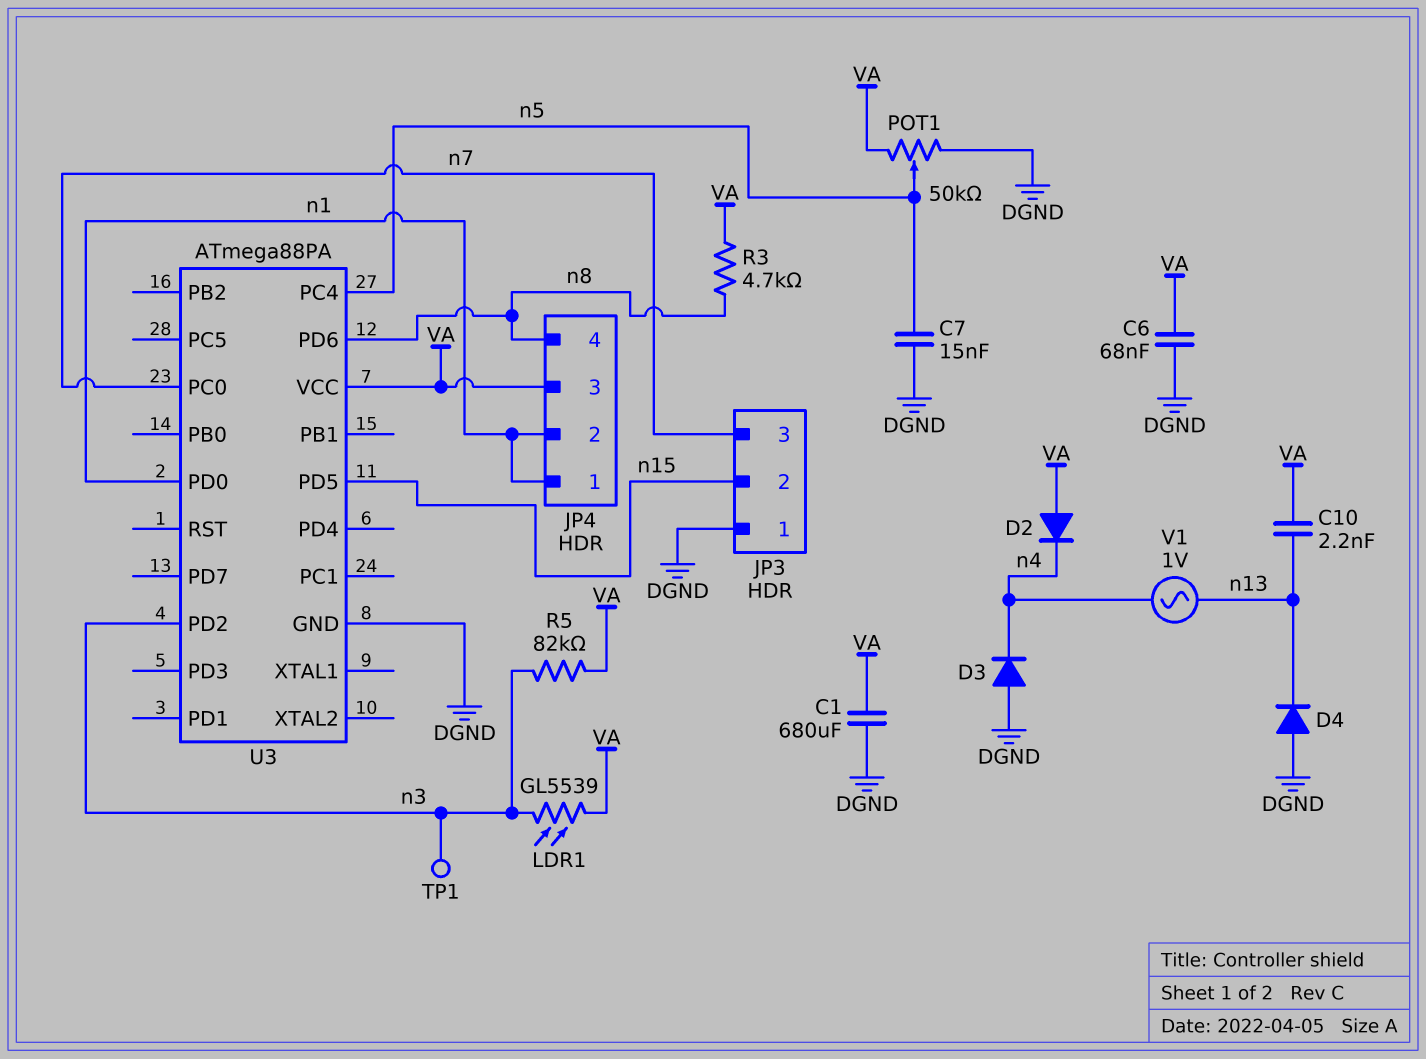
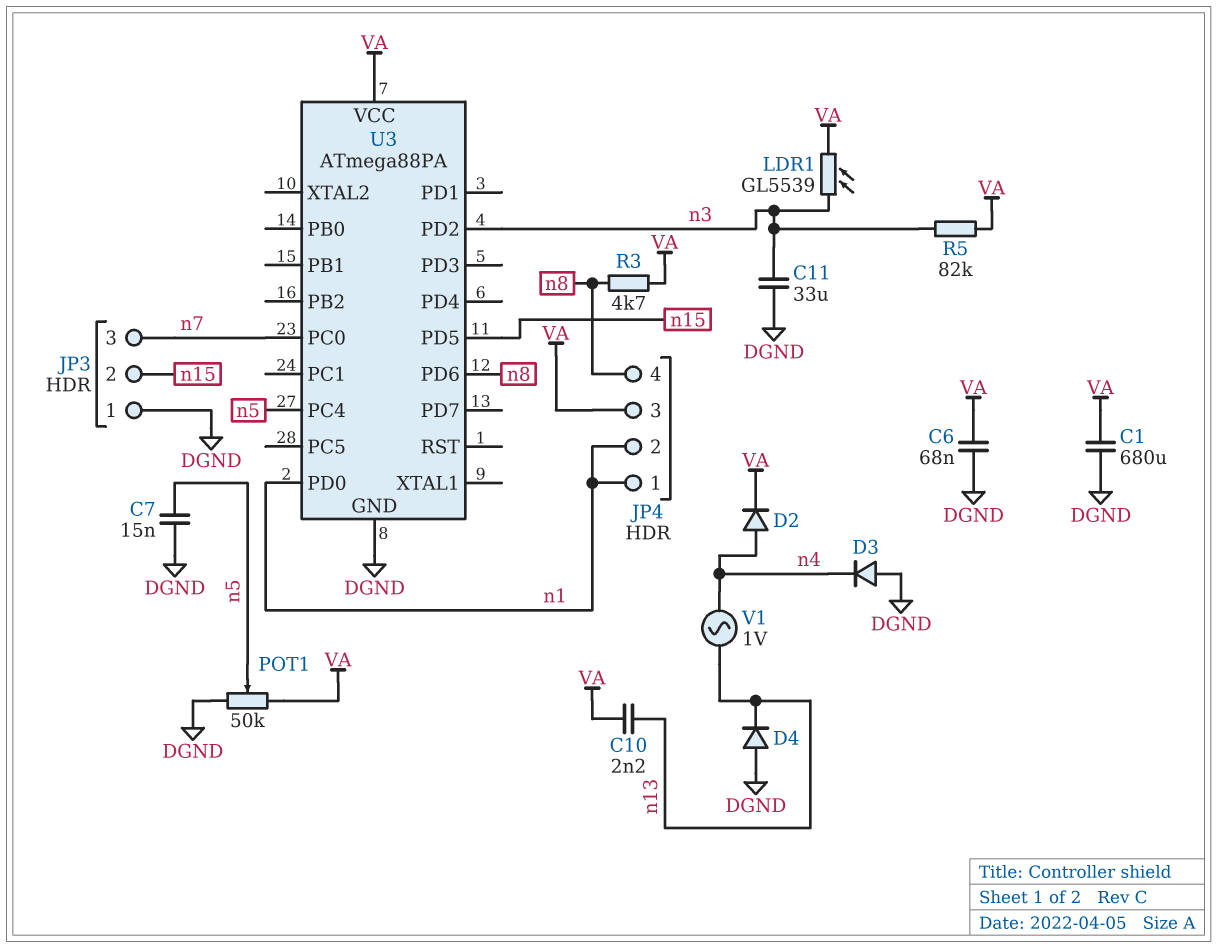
C11: none -> 33uF (DGND, n3)
D2: diode (A VA, K n4) -> diode (A n4, K VA)
TP1: test point (n3) -> none

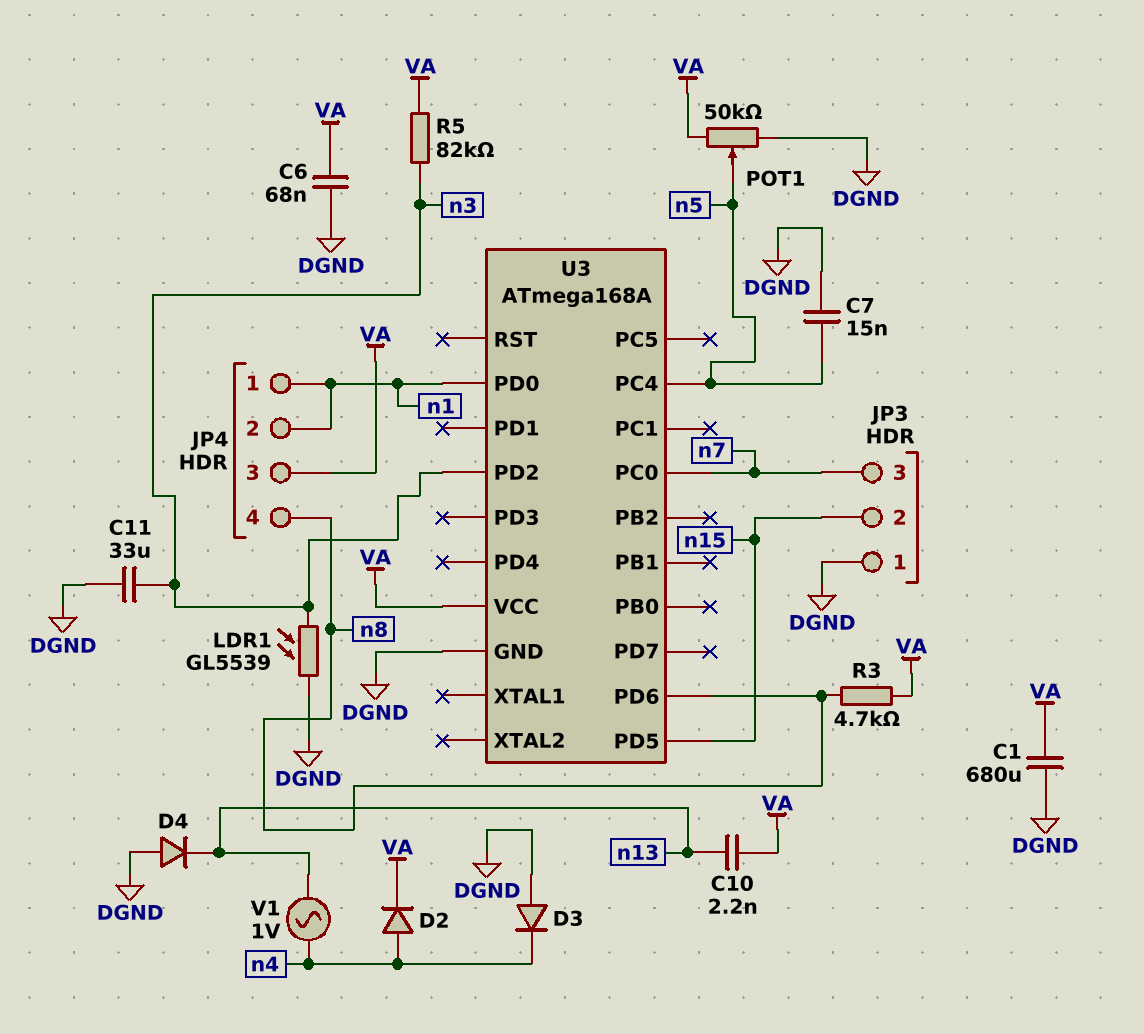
LDR1: GL5539 (VA, n3) -> GL5539 (DGND, n3)
U3: ATmega88PA -> ATmega168A

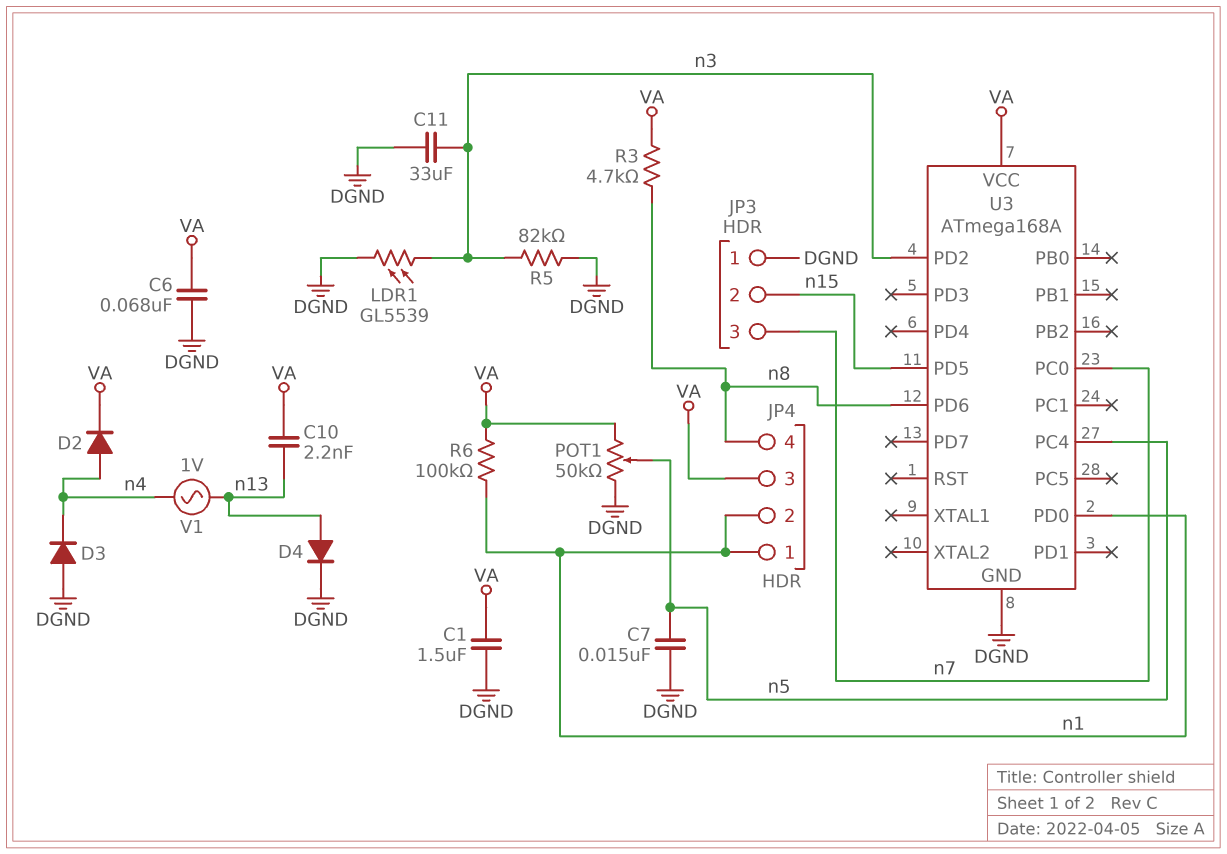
C1: 680uF (DGND, VA) -> 1.5uF (DGND, VA)
D4: diode (A DGND, K n13) -> diode (A n13, K DGND)
R5: 82k (VA, n3) -> 82k (DGND, n3)
R6: none -> 100k (VA, n1)

